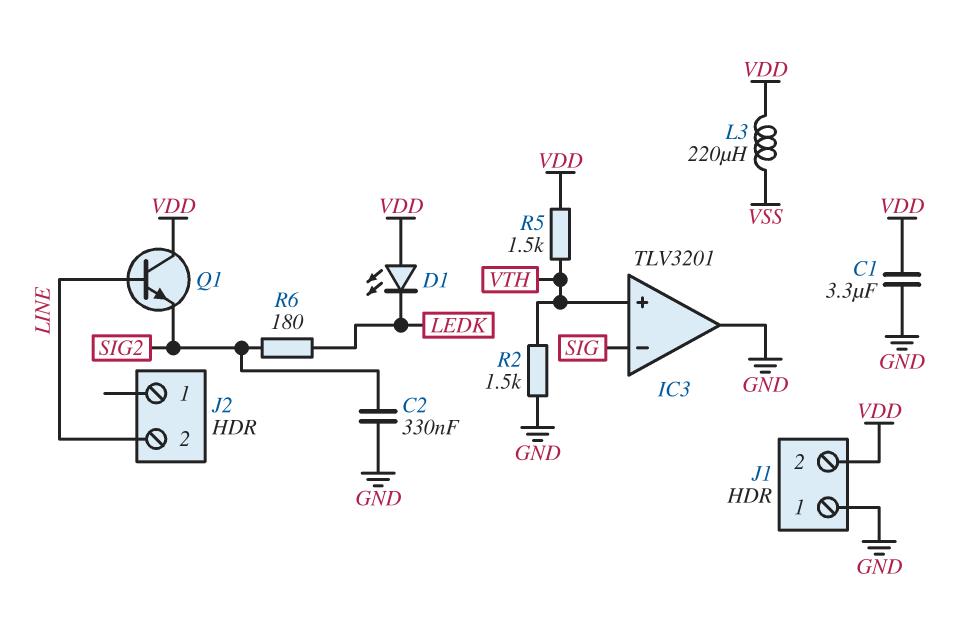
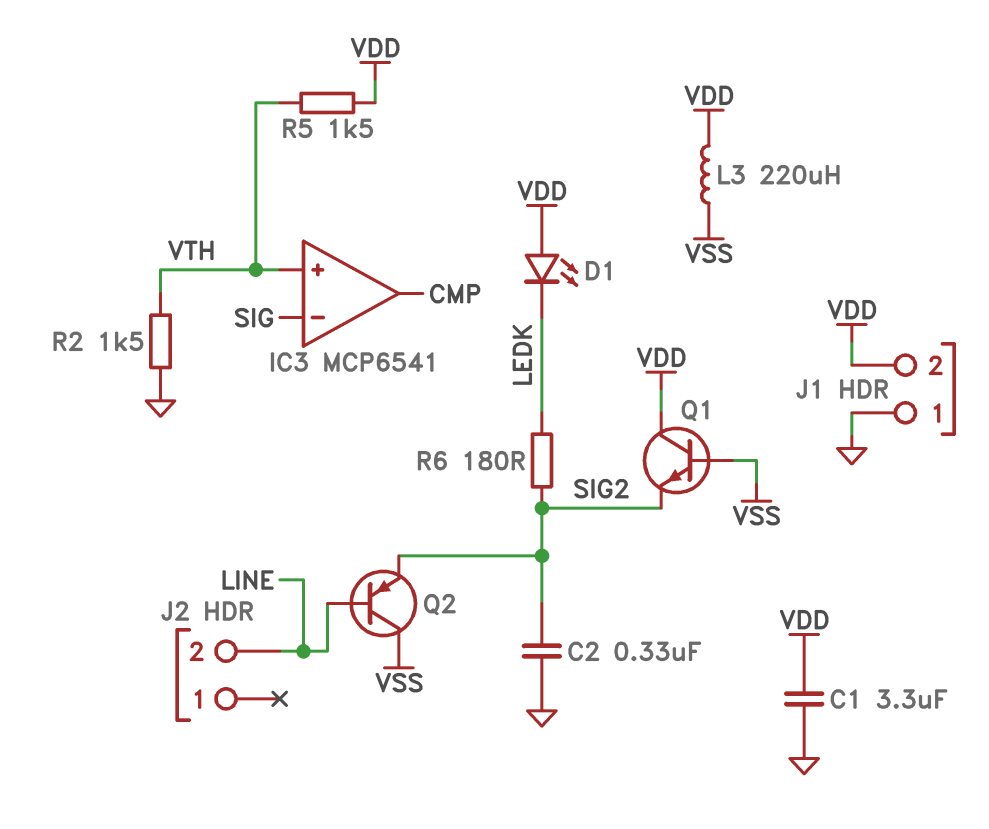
IC3: TLV3201 -> MCP6541
IC3 pin out: GND -> CMP
Q1: NPN (B LINE, C VDD, E SIG2) -> NPN (B VSS, C VDD, E SIG2)
Q2: none -> PNP (B LINE, C VSS, E SIG2)

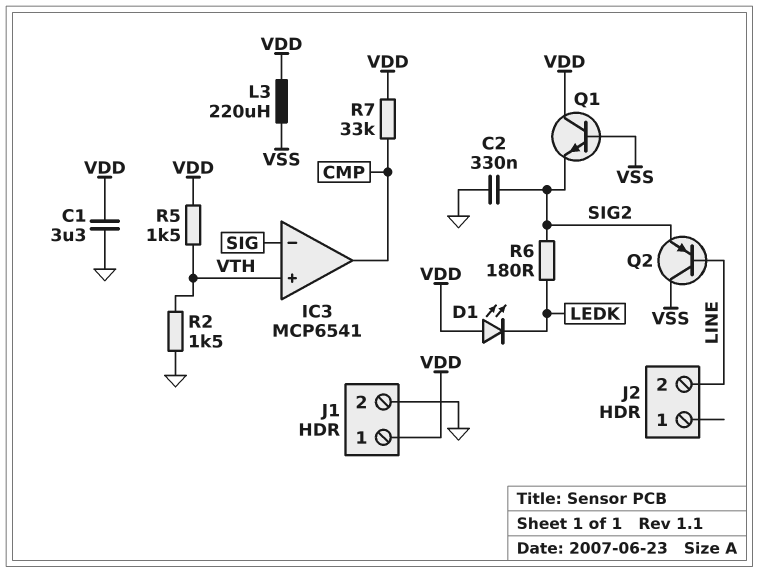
J1 pin 1: GND -> VDD
J1 pin 2: VDD -> GND
R7: none -> 33k (CMP, VDD)

